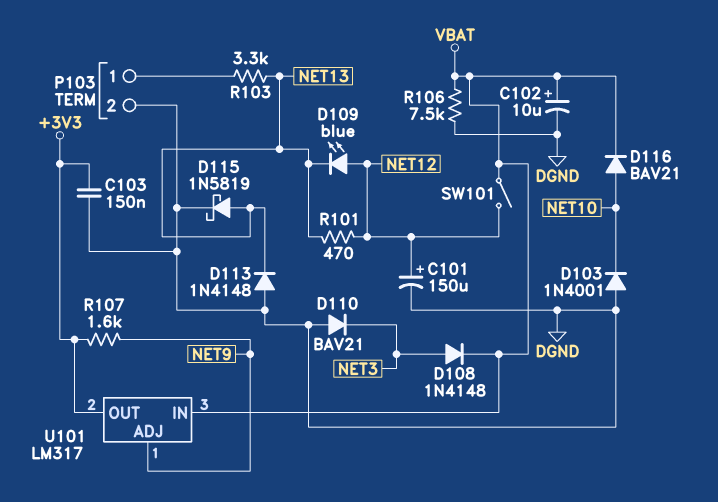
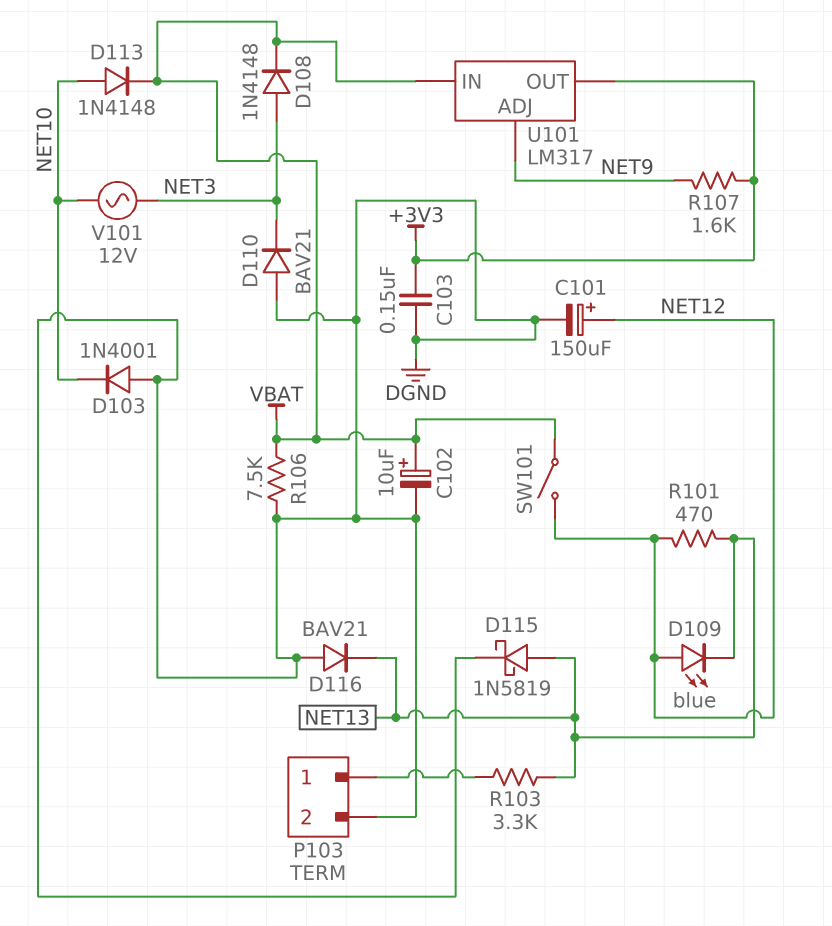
D113: diode 1N4148 (A DGND, K NET13) -> diode 1N4148 (A NET10, K VBAT)
D116: diode BAV21 (A NET10, K VBAT) -> diode BAV21 (A DGND, K NET13)
V101: none -> AC 12V (NET3, NET10)

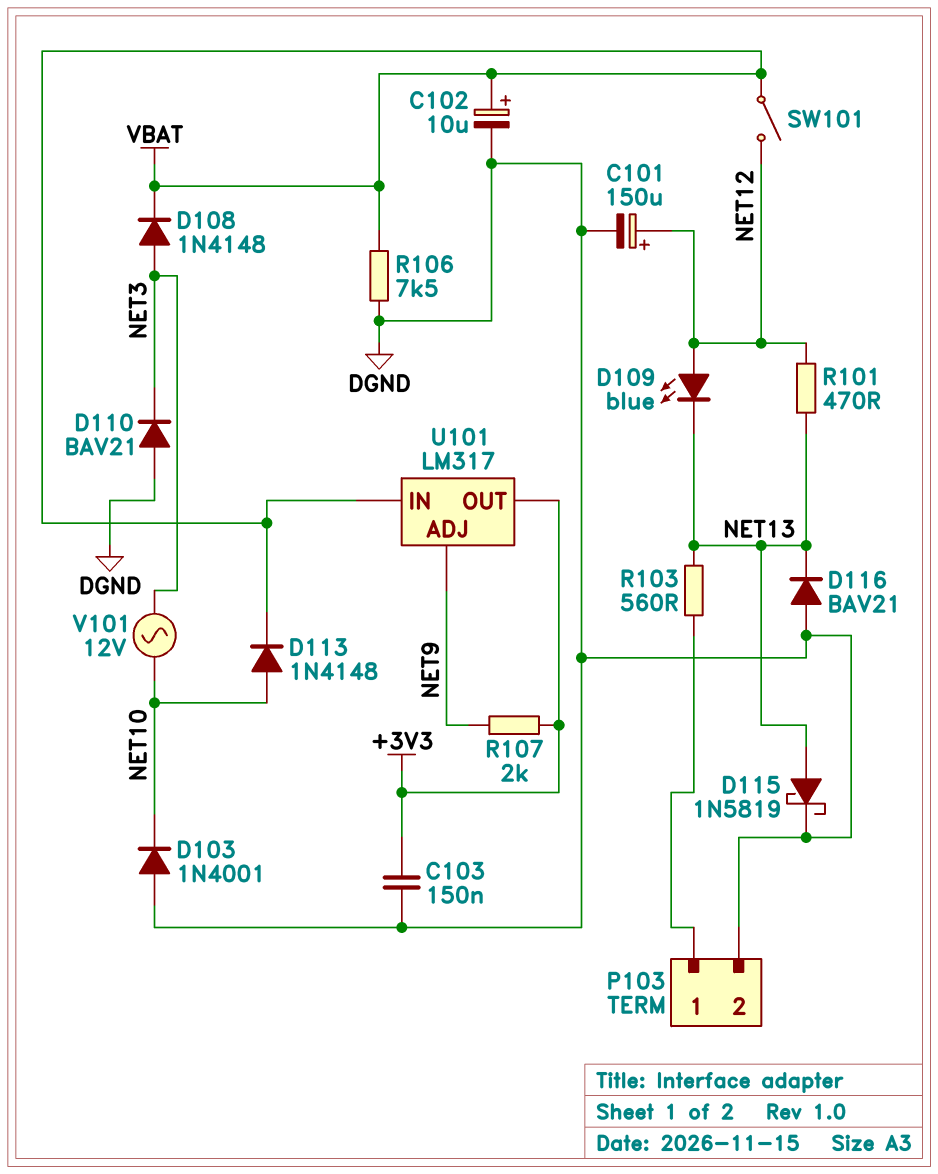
R103: 3.3k (NET13, P103/1) -> 560 (NET13, P103/1)
R107: 1.6k (+3V3, NET9) -> 2k (+3V3, NET9)

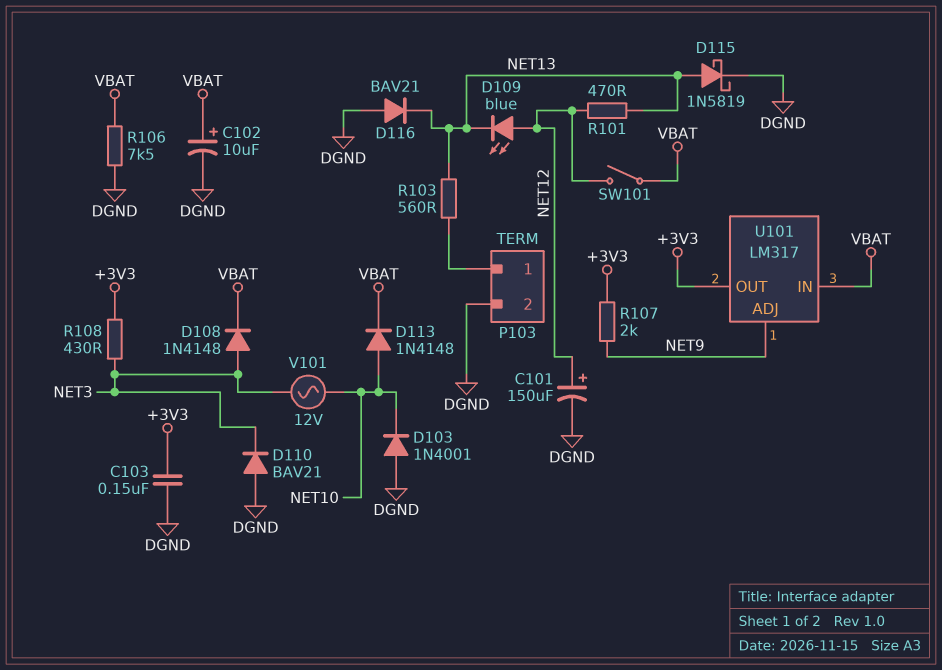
R108: none -> 430 (+3V3, NET3)

